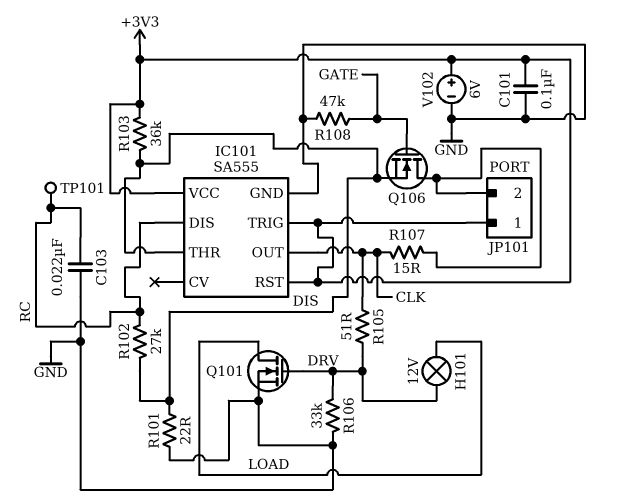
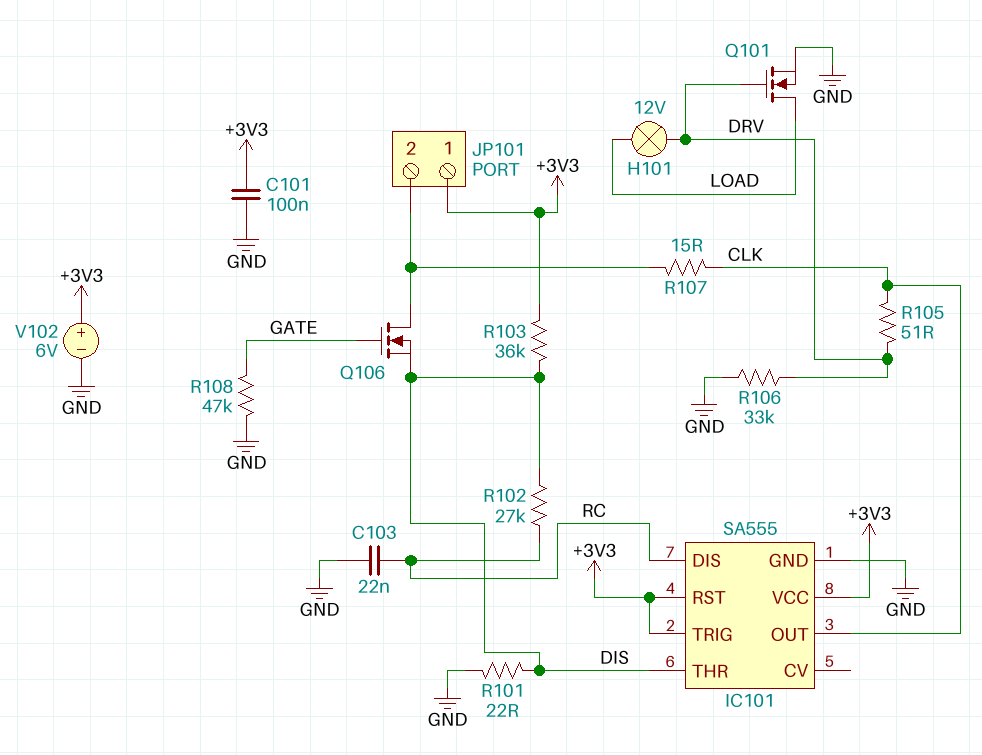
TP101: test point (RC) -> none

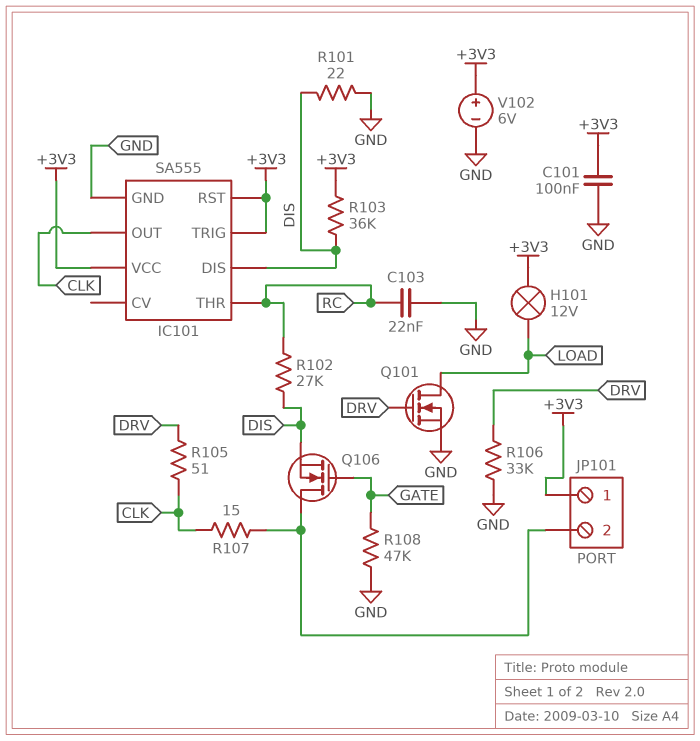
H101: lamp 12V (DRV, LOAD) -> lamp 12V (+3V3, LOAD)
IC101 pin DIS: RC -> DIS
IC101 pin THR: DIS -> RC

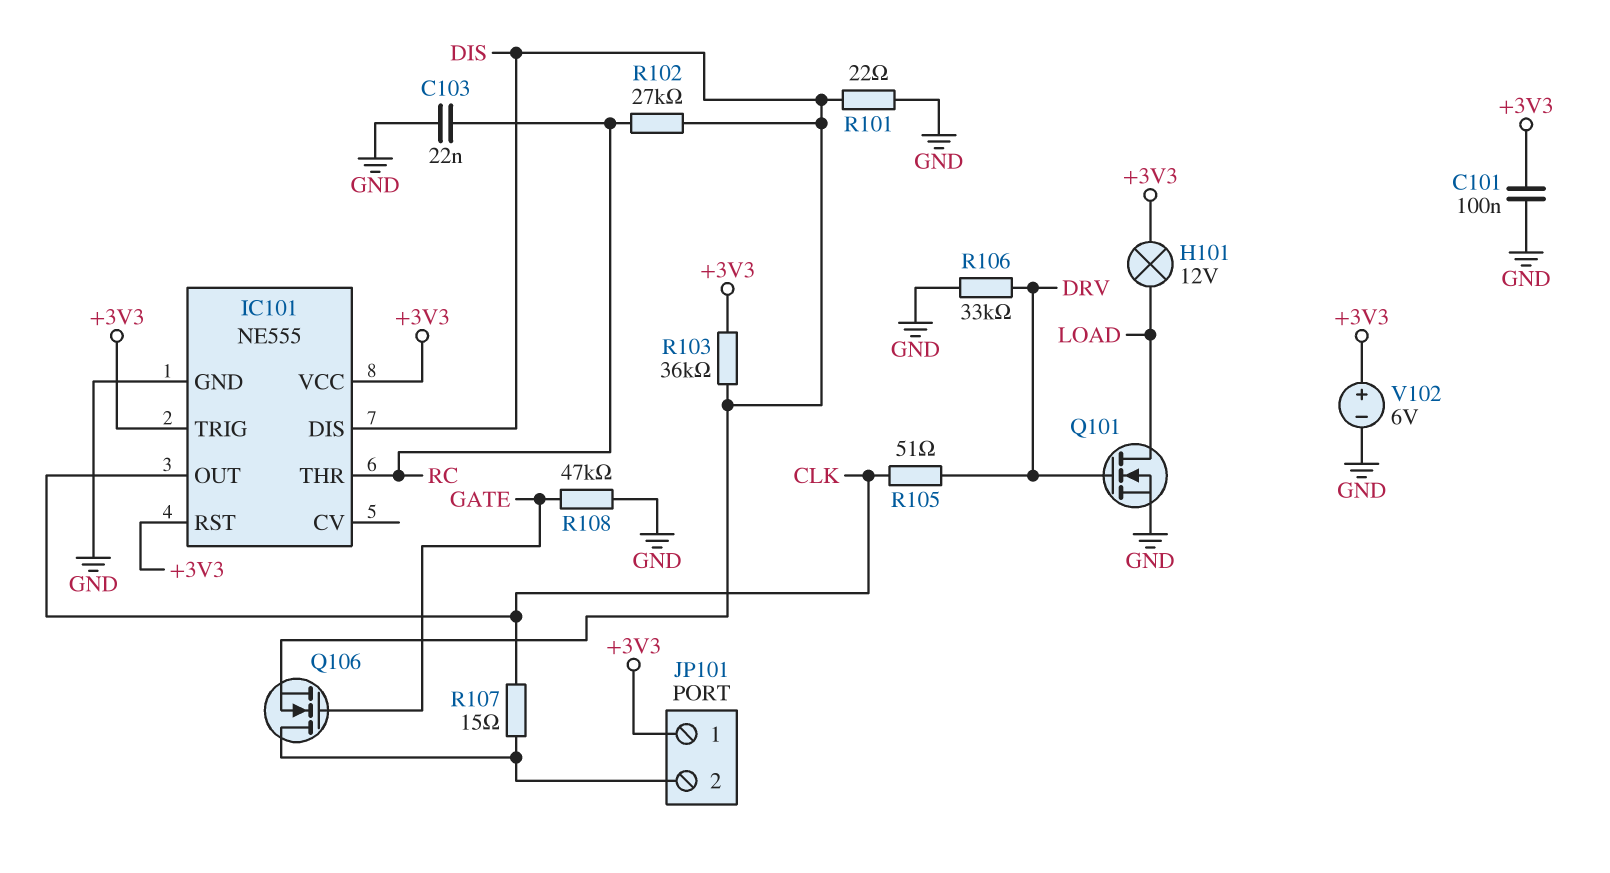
IC101: SA555 -> NE555

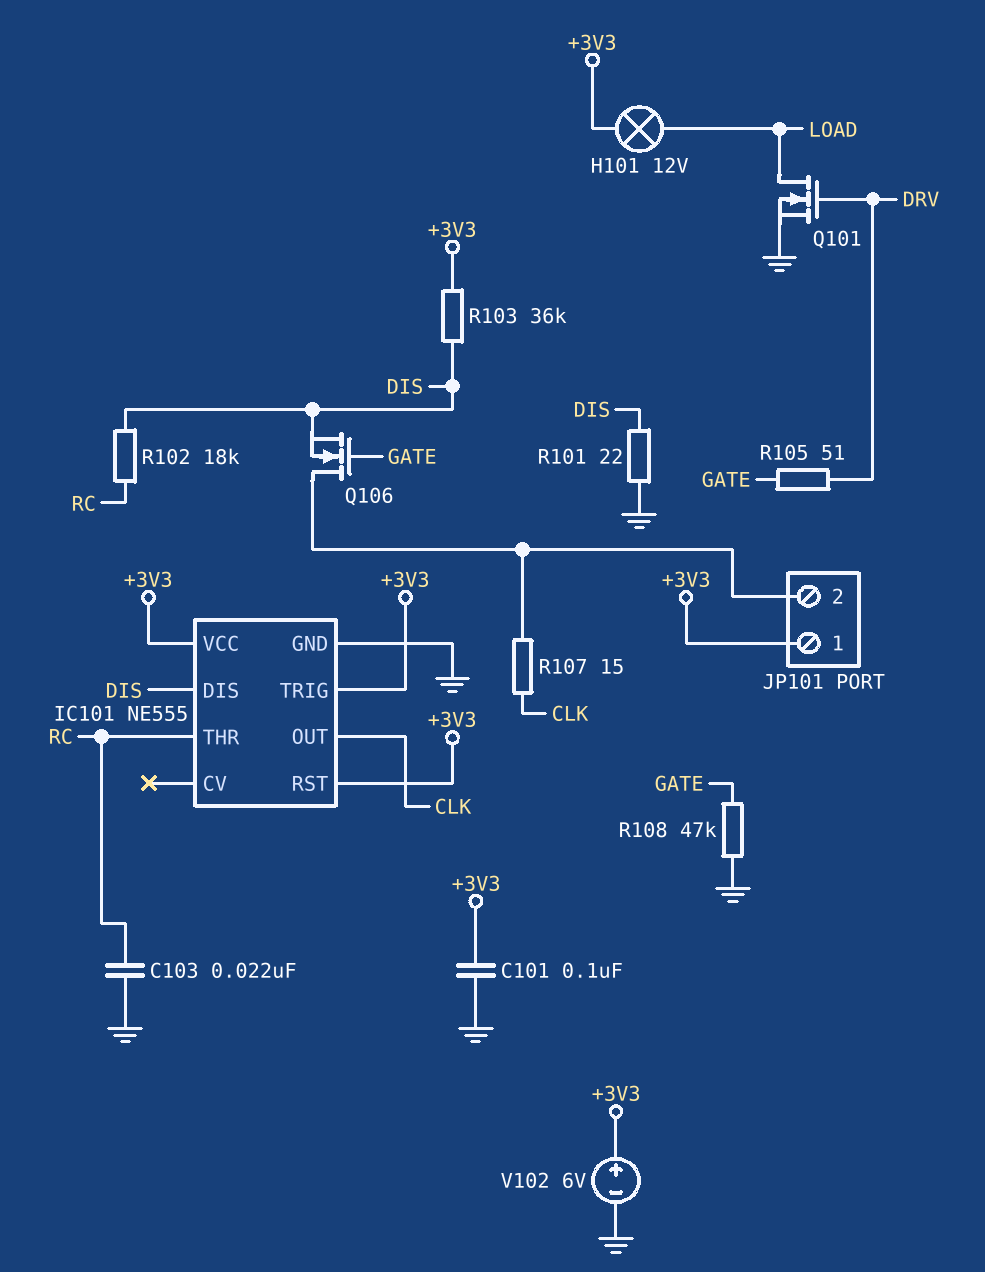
R102: 27k (DIS, RC) -> 18k (DIS, RC)
R105: 51 (CLK, DRV) -> 51 (DRV, GATE)
R106: 33k (DRV, GND) -> none

